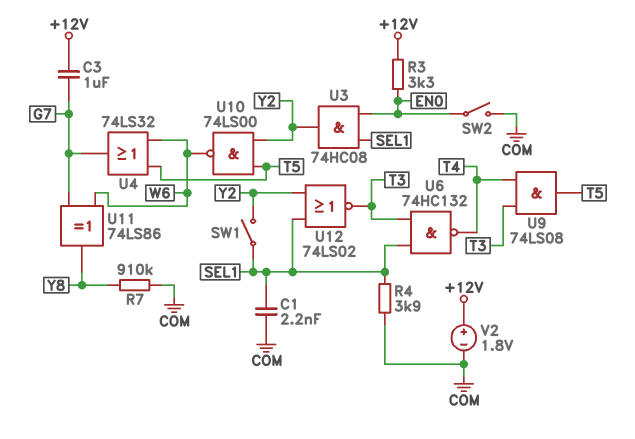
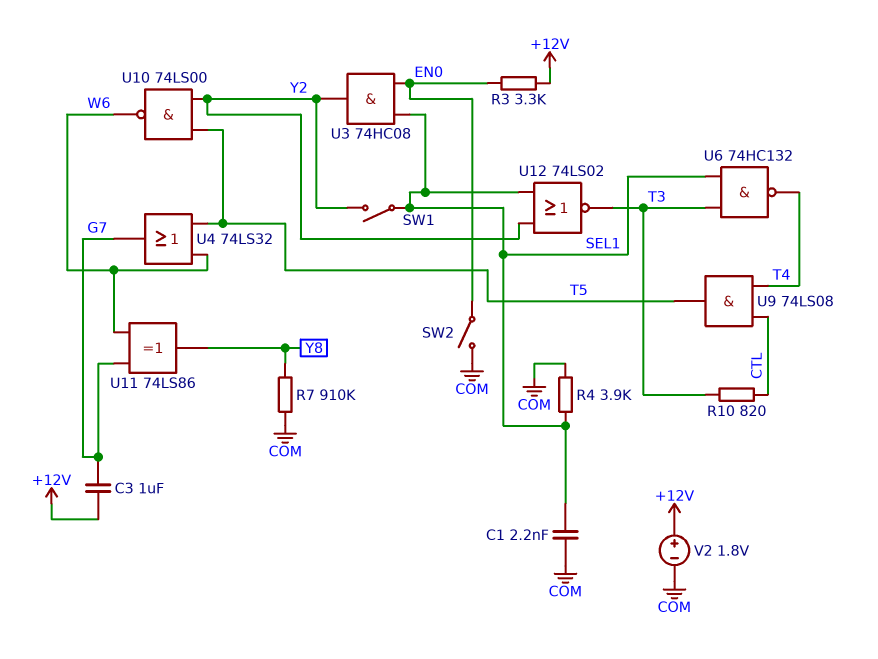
R10: none -> 820 (CTL, T3)
U9: AND 74LS08 (in T3, in T4, out T5) -> AND 74LS08 (in CTL, in T4, out T5)

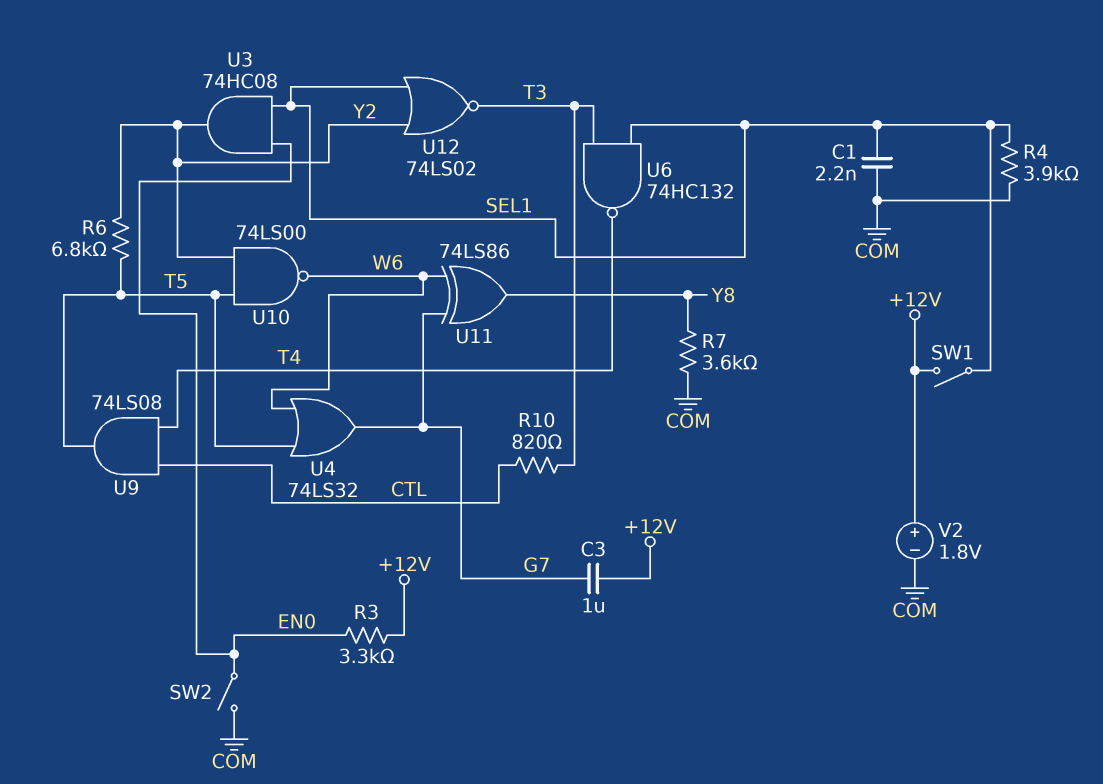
R6: none -> 6.8k (T5, Y2)
R7: 910k (COM, Y8) -> 3.6k (COM, Y8)
SW1: switch (SEL1, Y2) -> switch (+12V, SEL1)

